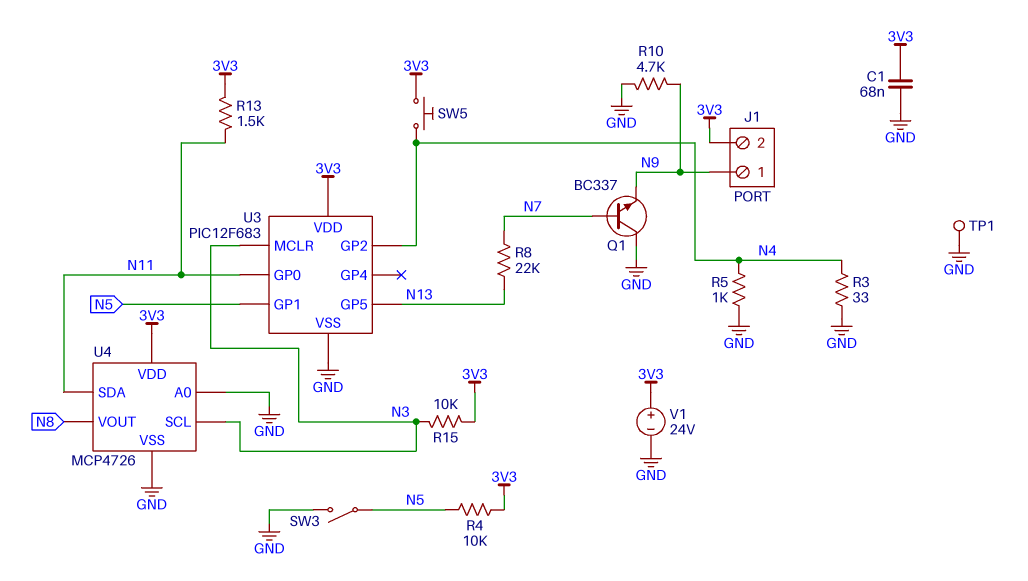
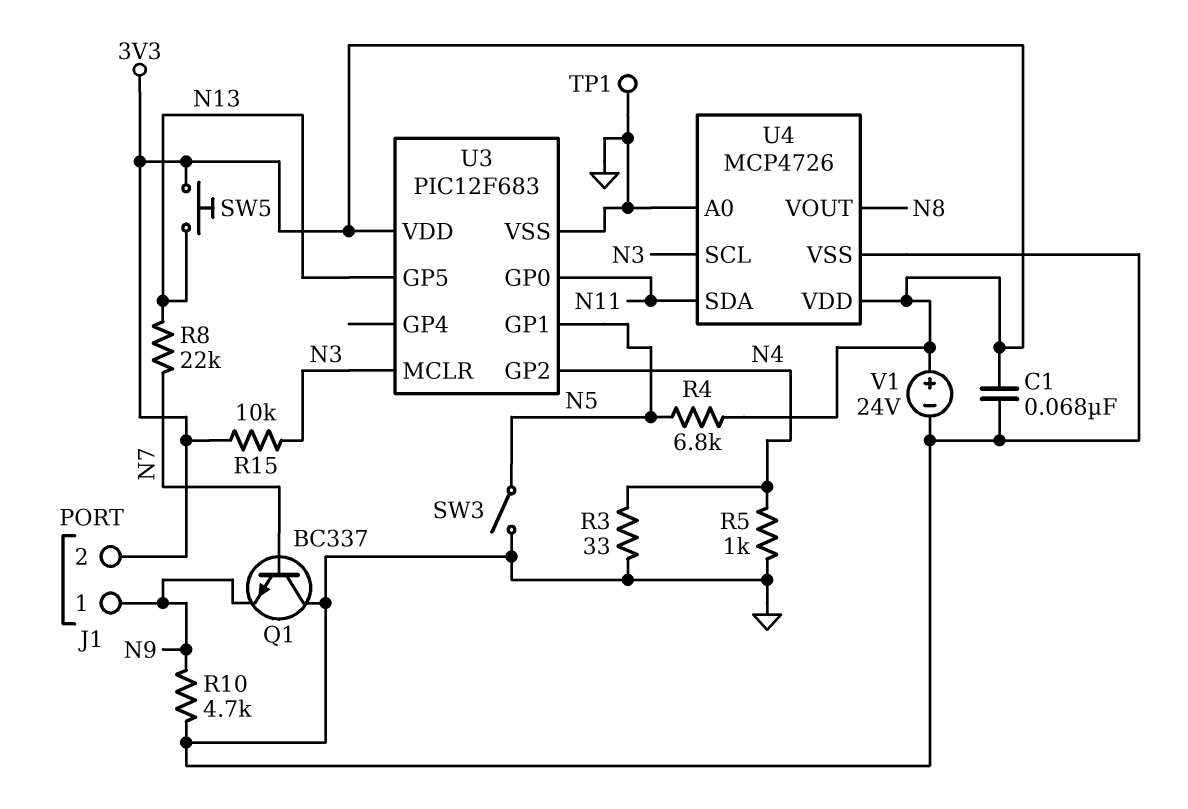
R4: 10k (3V3, N5) -> 6.8k (3V3, N5)
R13: 1.5k (3V3, N11) -> none
SW5: button (3V3, N4) -> button (3V3, N13)

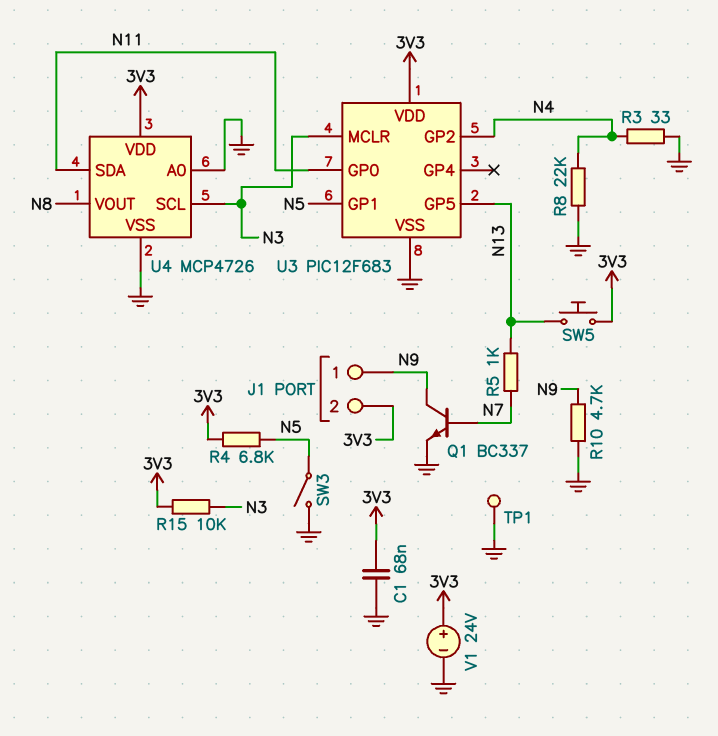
Q1: NPN BC337 (B N7, C GND, E N9) -> NPN BC337 (B N7, C N9, E GND)
R5: 1k (GND, N4) -> 1k (N7, N13)
R8: 22k (N7, N13) -> 22k (GND, N4)

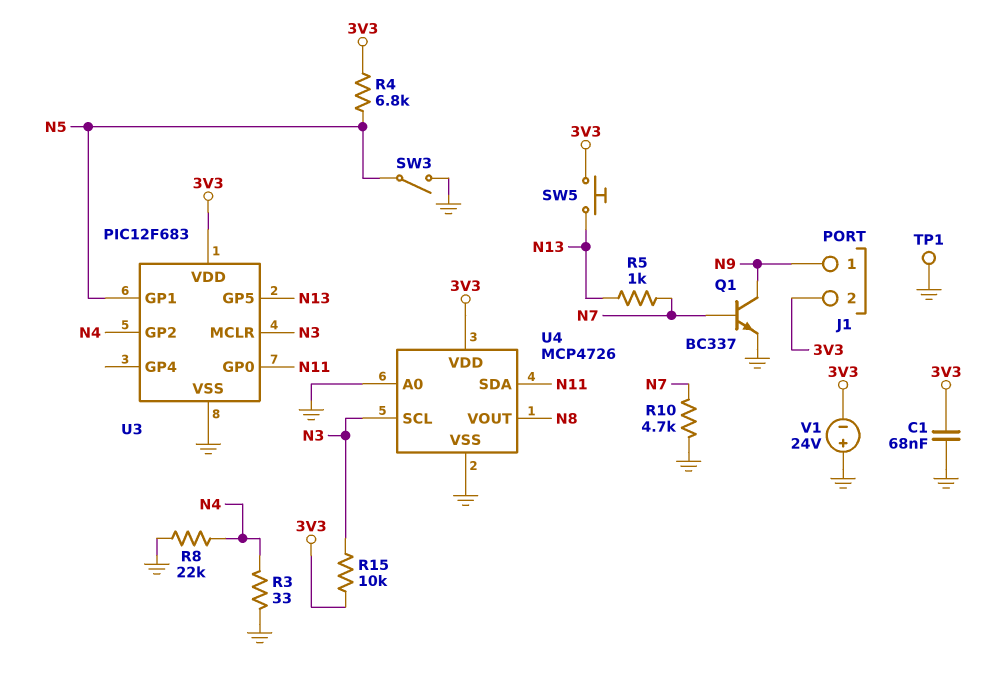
R10: 4.7k (GND, N9) -> 4.7k (GND, N7)
V1: 24V (plus 3V3, minus GND) -> 24V (plus GND, minus 3V3)

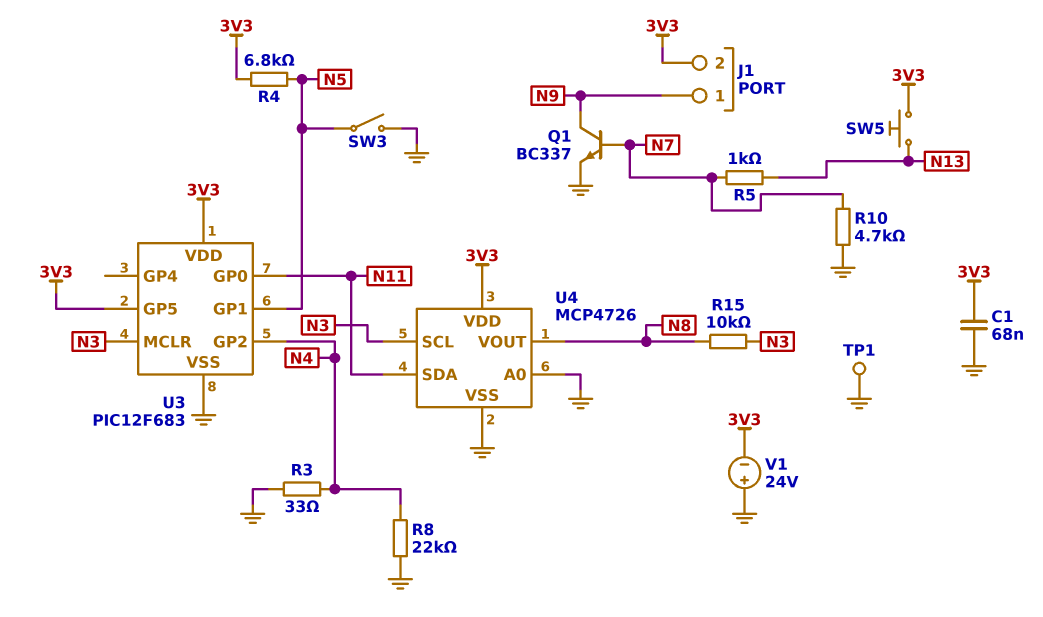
R15: 10k (3V3, N3) -> 10k (N3, N8)
U3 pin GP5: N13 -> 3V3

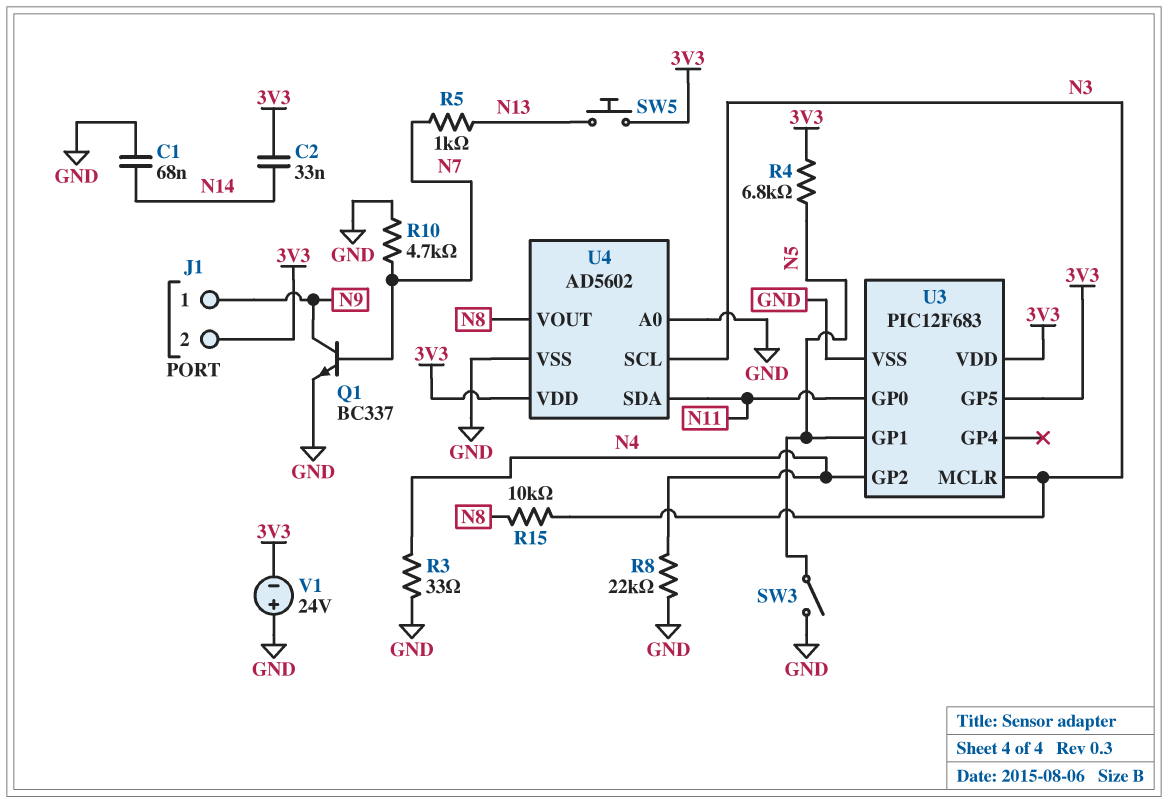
C1: 68nF (3V3, GND) -> 68nF (GND, N14)
C2: none -> 33nF (3V3, N14)
TP1: test point (GND) -> none
U4: MCP4726 -> AD5602

